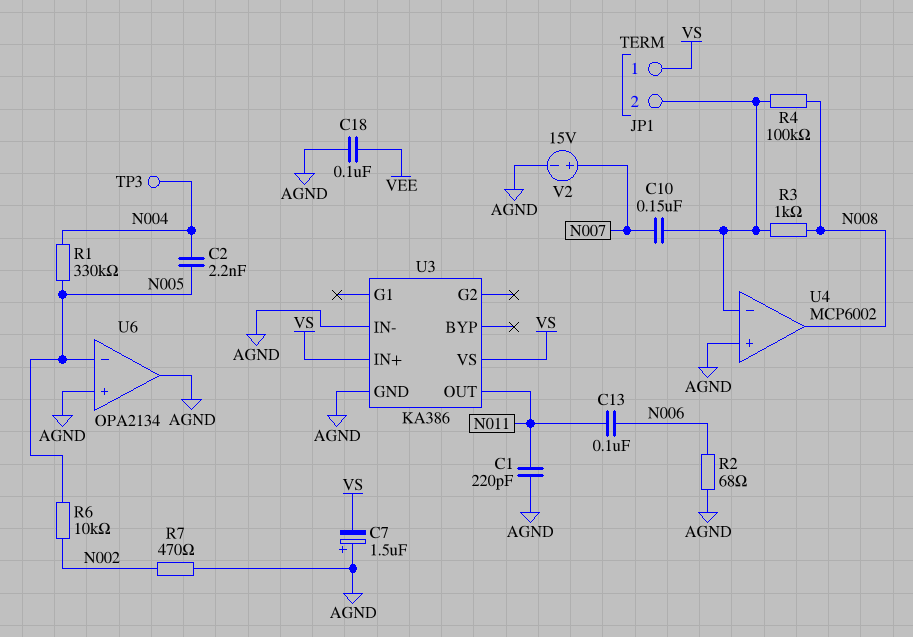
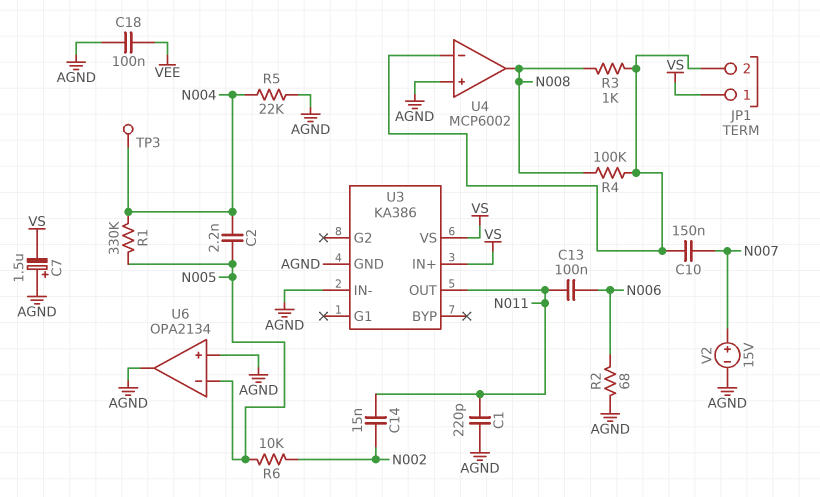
C14: none -> 15nF (N002, N011)
R5: none -> 22k (AGND, N004)
R7: 470 (AGND, N002) -> none

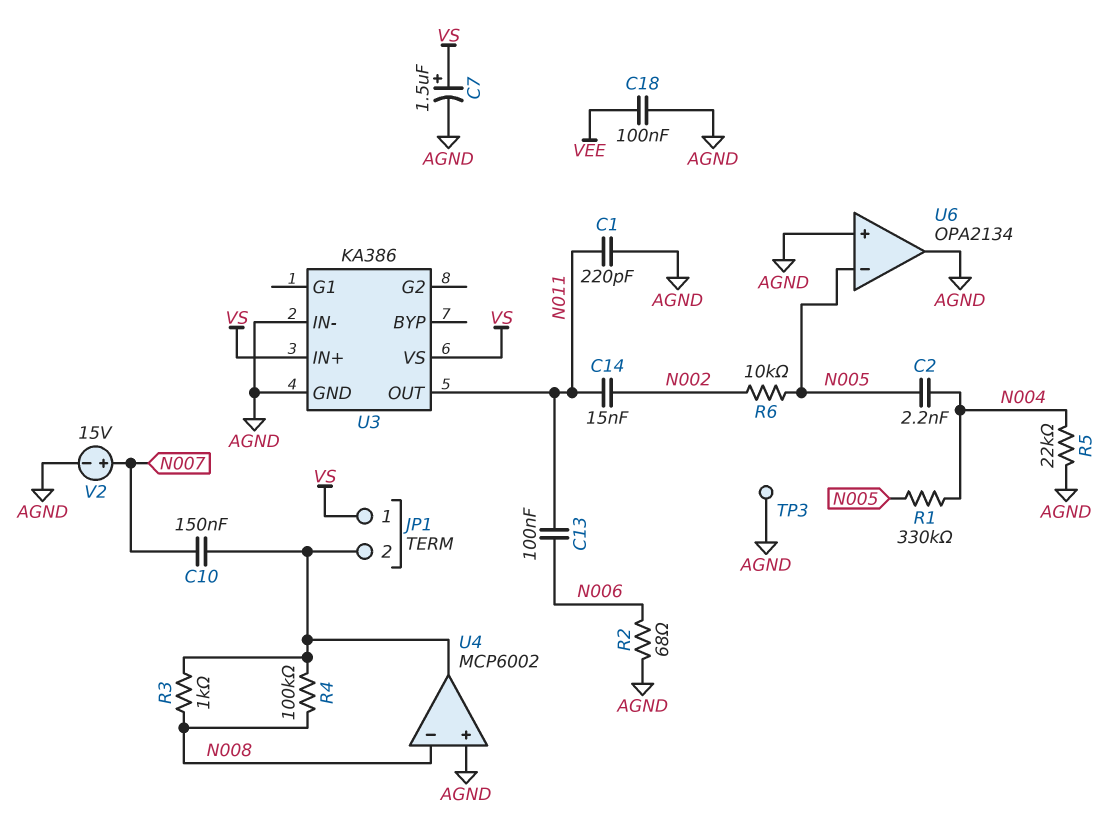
C7: 1.5uF (plus AGND, minus VS) -> 1.5uF (plus VS, minus AGND)
TP3: test point (N004) -> test point (AGND)
U4 pin in-: JP1/2 -> N008
U4 pin out: N008 -> JP1/2

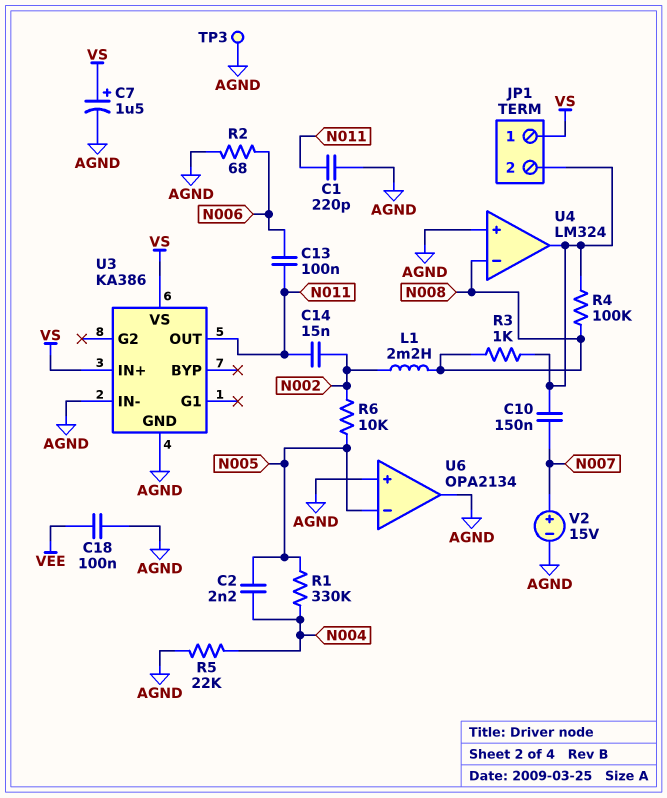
L1: none -> 2.2mH (N002, N008)
U4: MCP6002 -> LM324

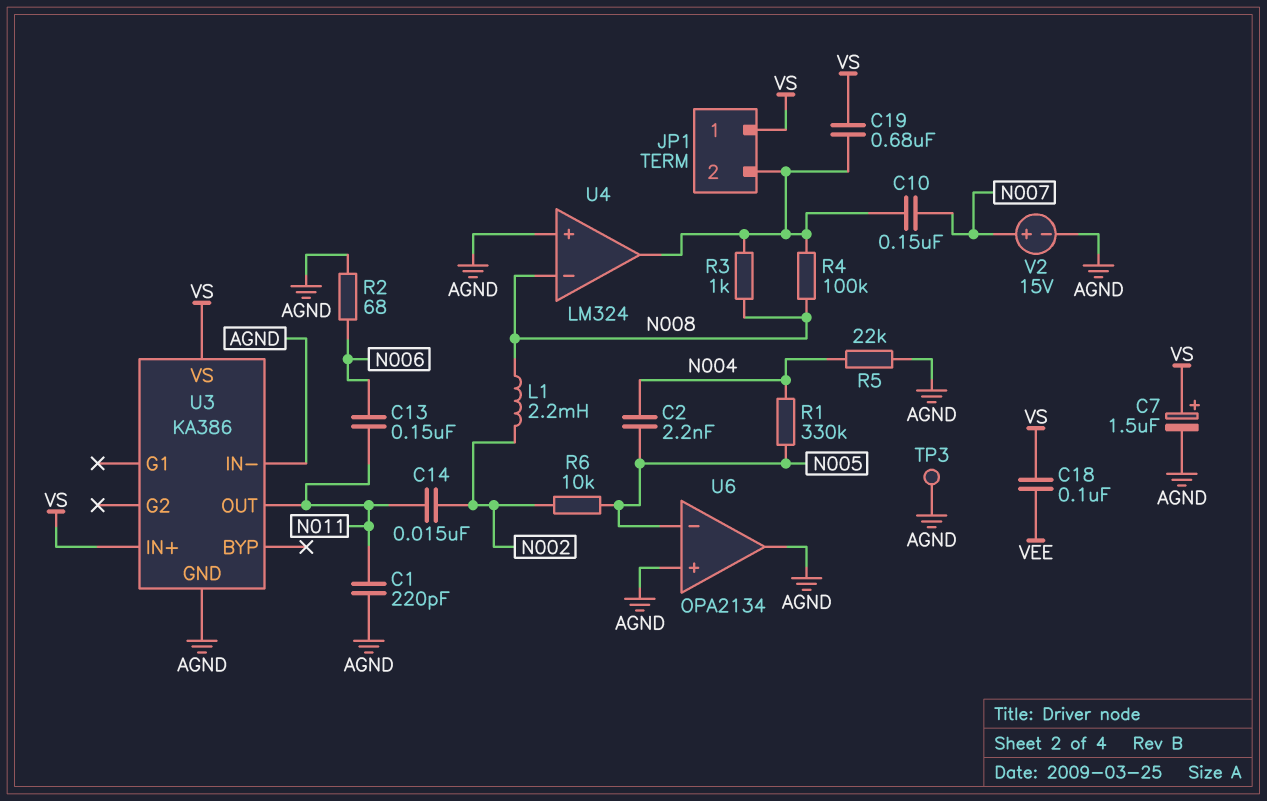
C13: 100nF (N006, N011) -> 150nF (N006, N011)
C18: 100nF (AGND, VEE) -> 100nF (VEE, VS)
C19: none -> 680nF (JP1/2, VS)

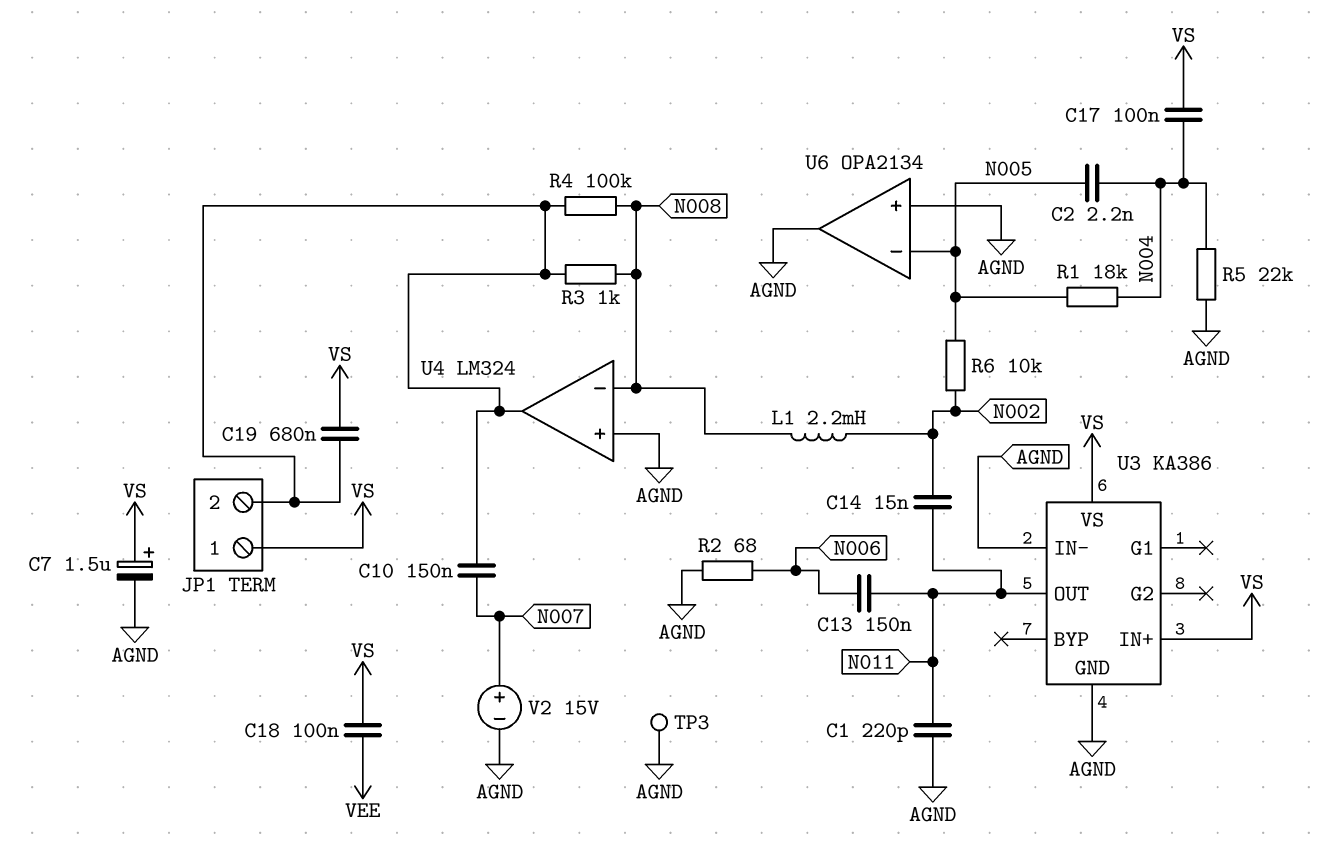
C17: none -> 100nF (N004, VS)
R1: 330k (N004, N005) -> 18k (N004, N005)

